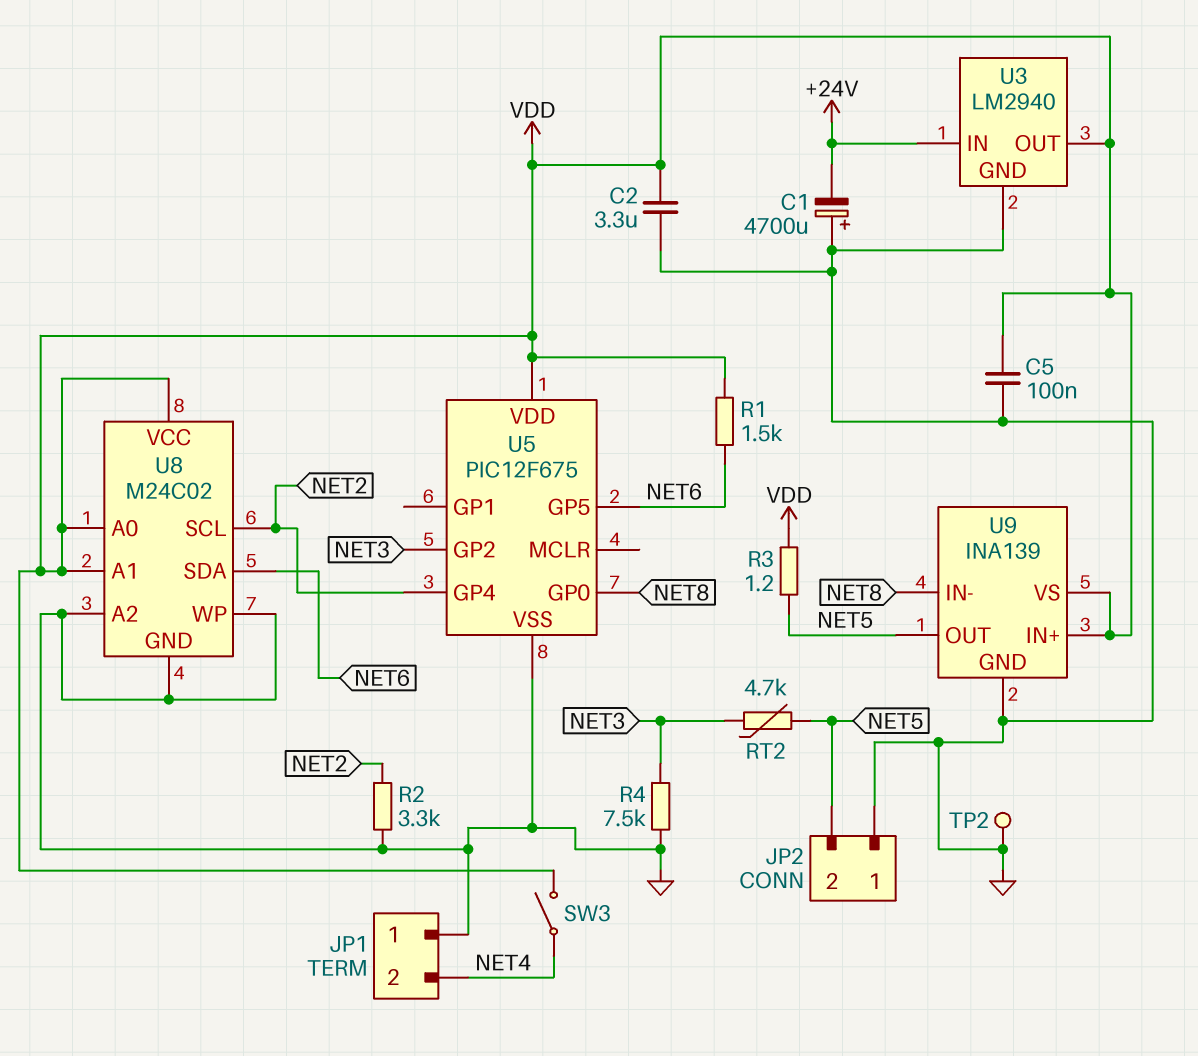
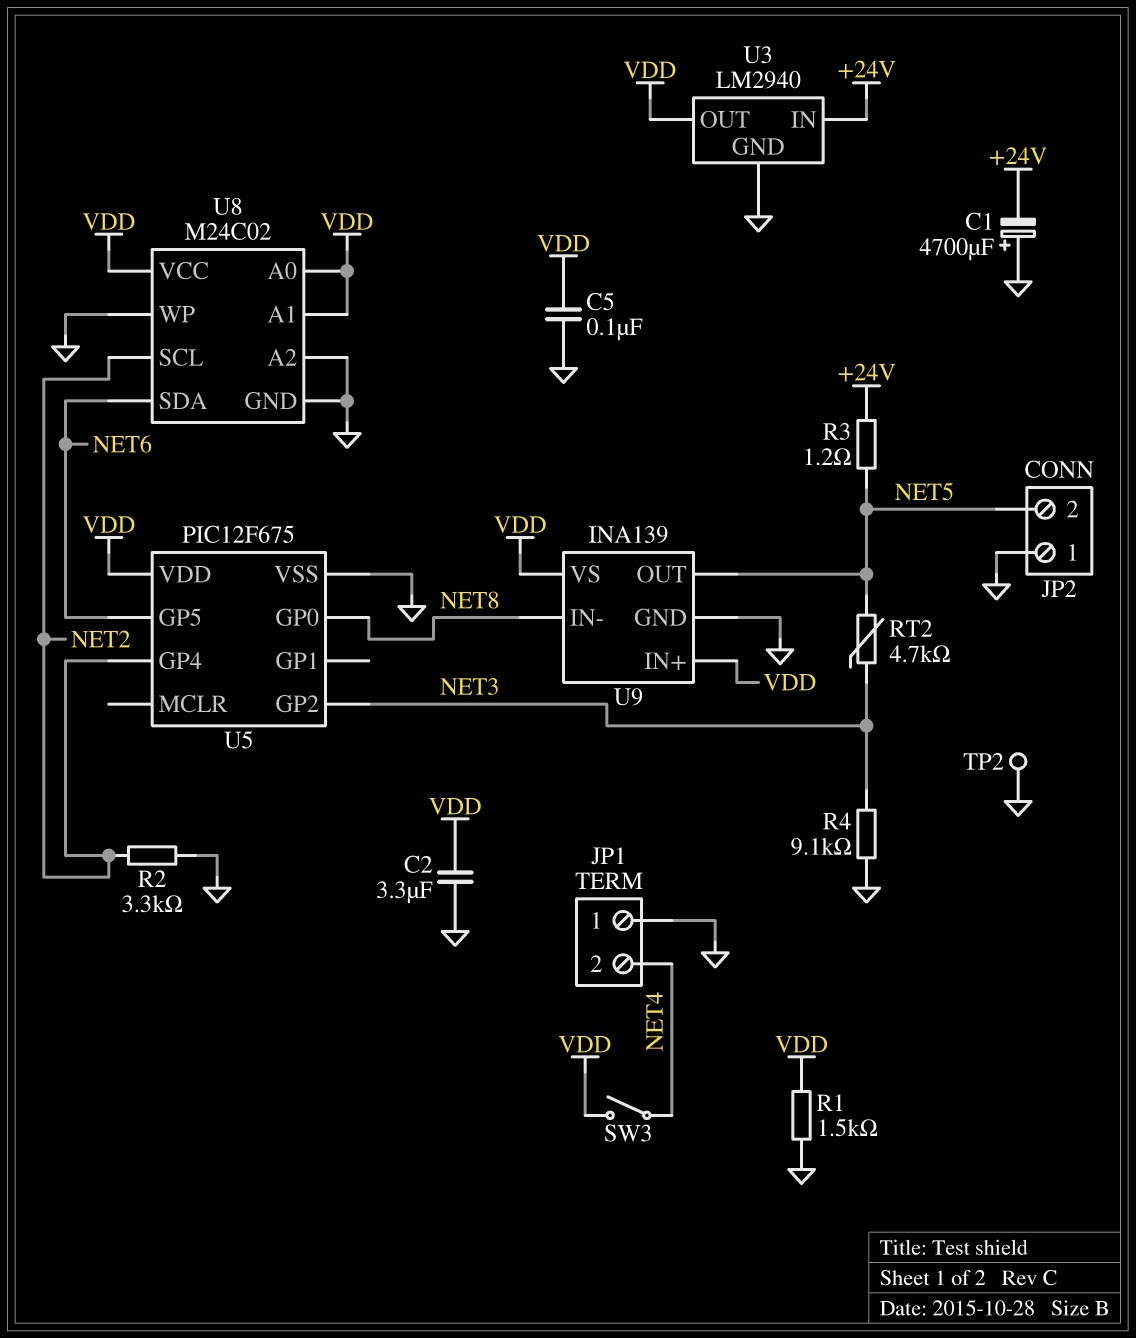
R1: 1.5k (NET6, VDD) -> 1.5k (GND, VDD)
R3: 1.2 (NET5, VDD) -> 1.2 (+24V, NET5)
R4: 7.5k (GND, NET3) -> 9.1k (GND, NET3)

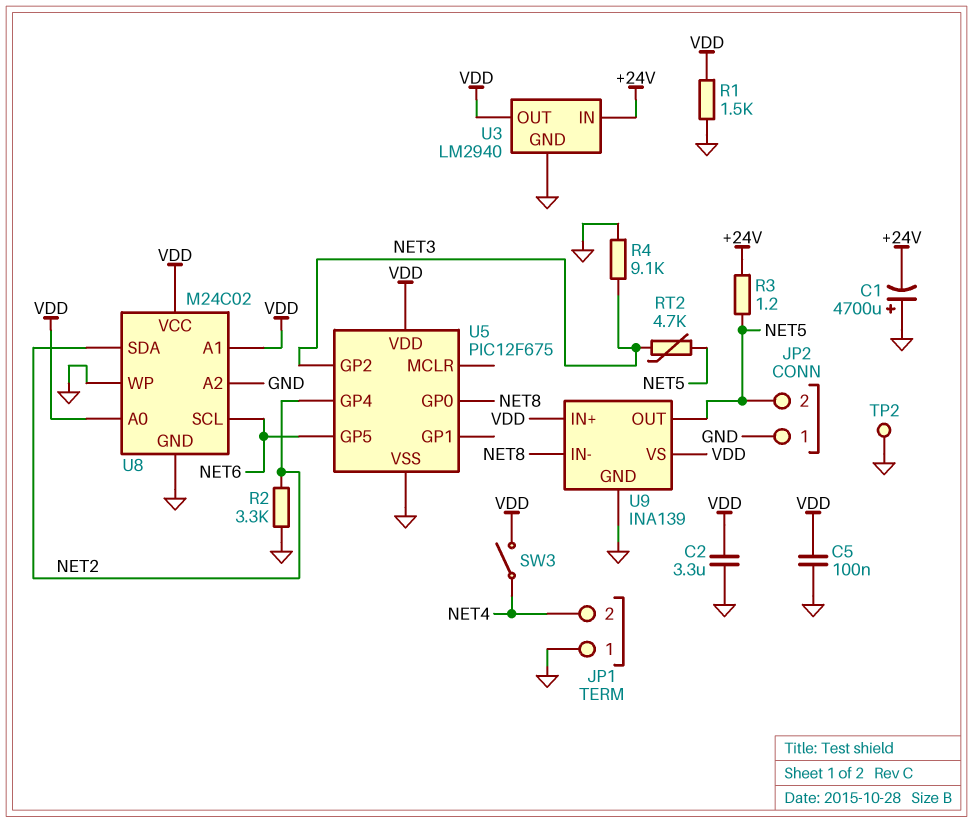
U8 pin SCL: NET2 -> NET6
U8 pin SDA: NET6 -> NET2

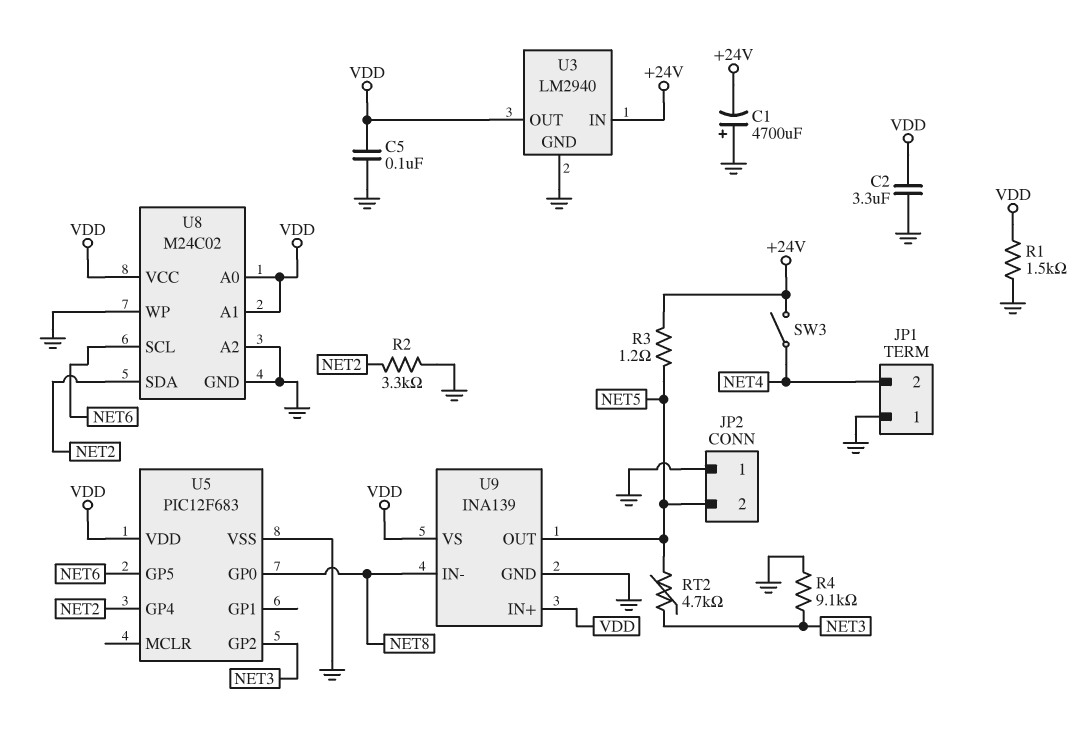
SW3: switch (NET4, VDD) -> switch (+24V, NET4)
TP2: test point (GND) -> none
U5: PIC12F675 -> PIC12F683

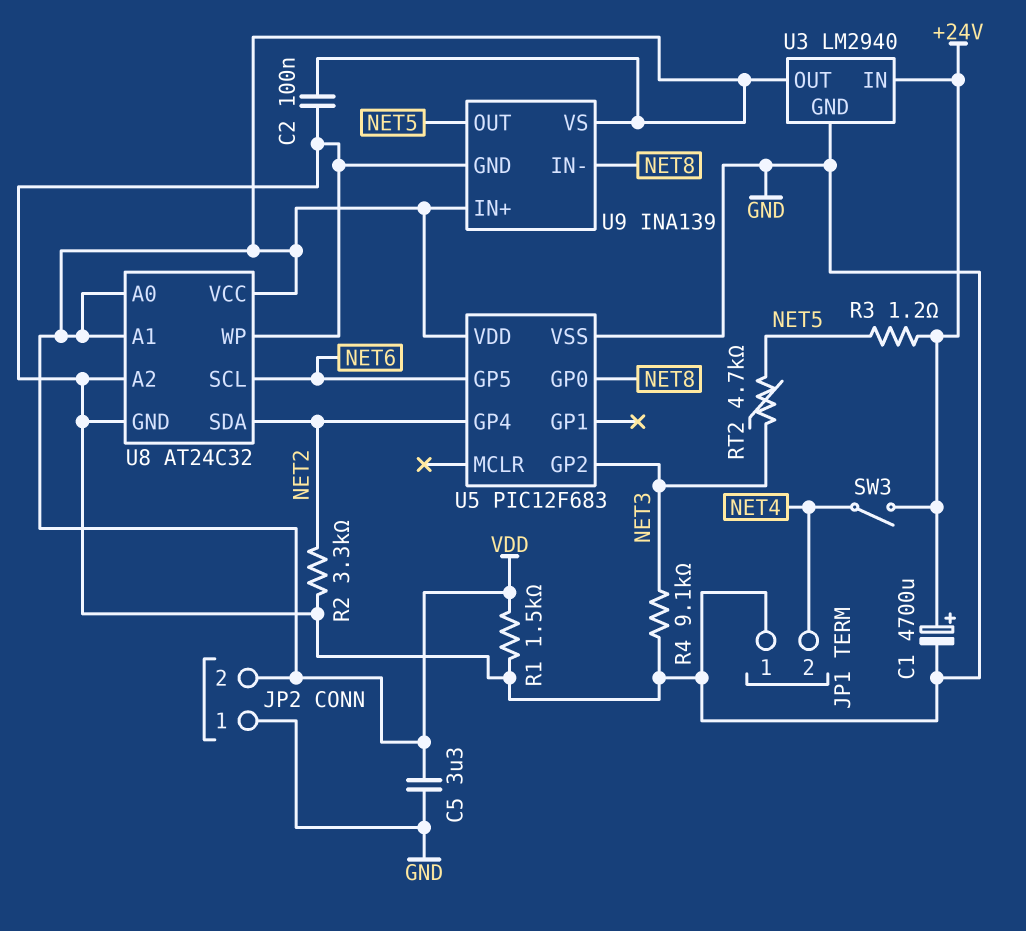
C1: 4700uF (plus GND, minus +24V) -> 4700uF (plus +24V, minus GND)
C2: 3.3uF (GND, VDD) -> 100nF (GND, VDD)
C5: 100nF (GND, VDD) -> 3.3uF (GND, VDD)
JP2 pin 2: NET5 -> VDD
U8: M24C02 -> AT24C32

